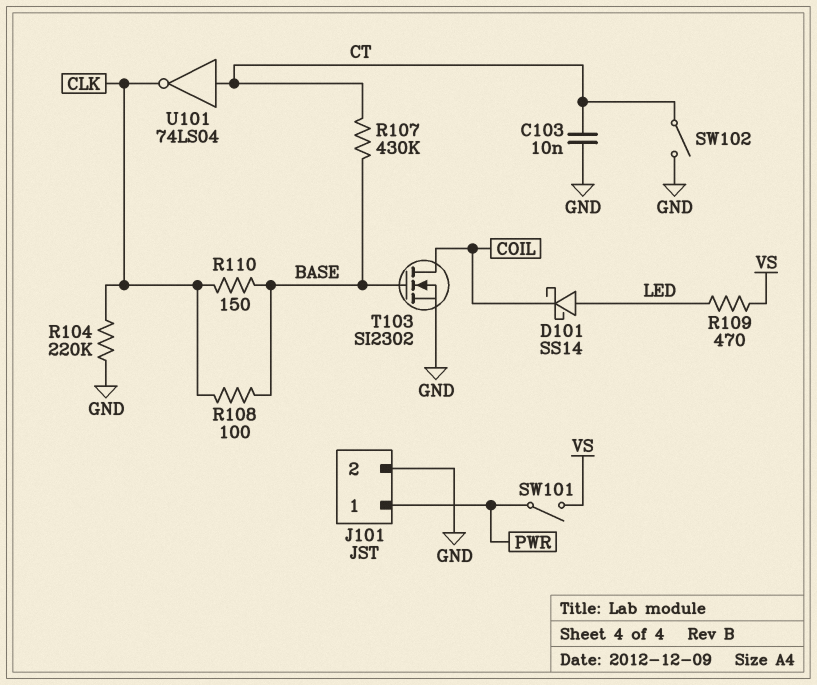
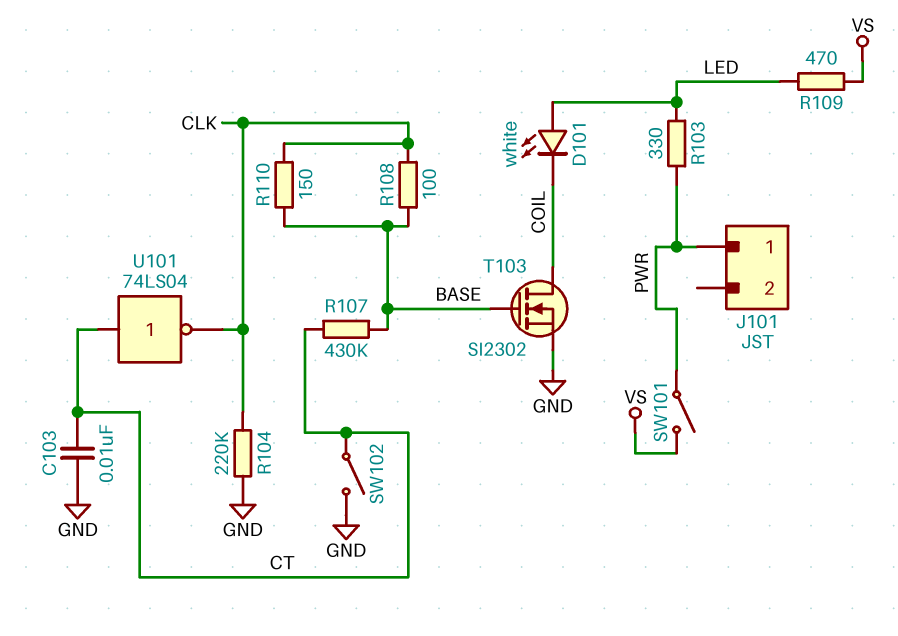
D101: schottky SS14 (A LED, K COIL) -> LED white (A LED, K COIL)
J101 pin 2: GND -> none
R103: none -> 330 (LED, PWR)

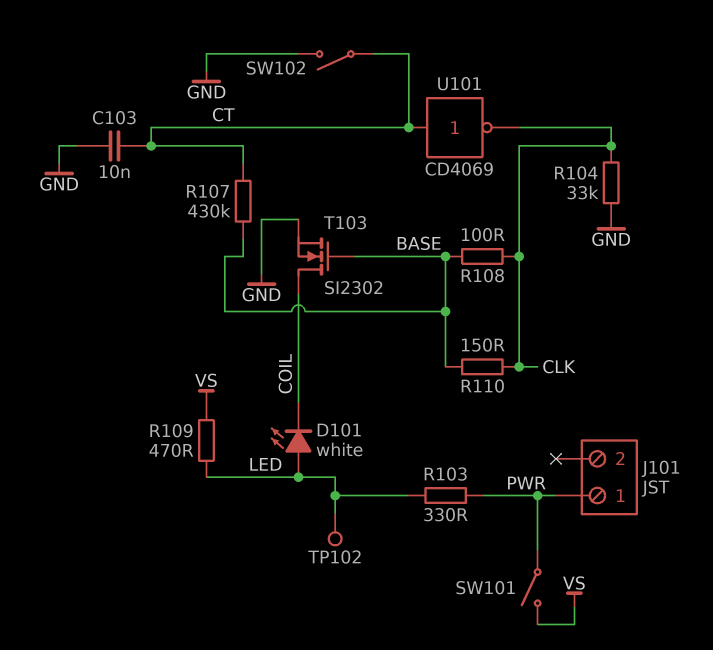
R104: 220k (CLK, GND) -> 33k (CLK, GND)
TP102: none -> test point (LED)
U101: NOT 74LS04 (in CT, out CLK) -> NOT CD4069 (in CT, out CLK)

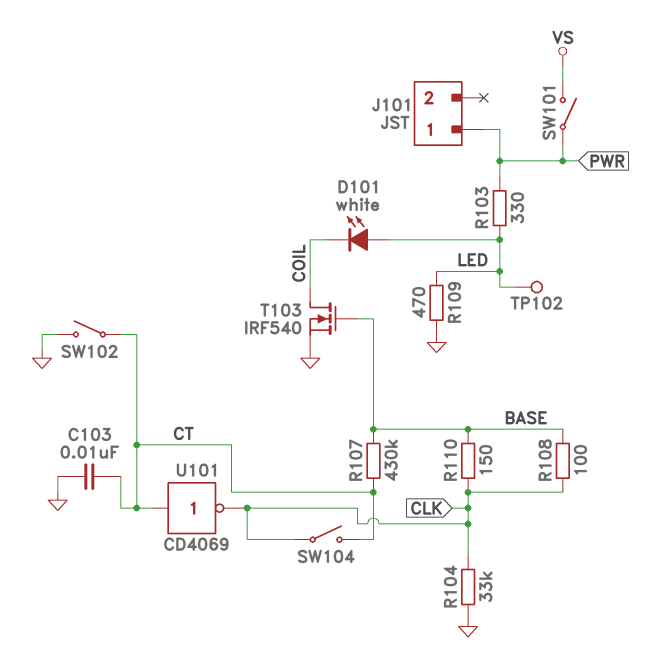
R109: 470 (LED, VS) -> 470 (GND, LED)
SW104: none -> switch (CLK, CT)
T103: NMOS SI2302 (G BASE, D COIL, S GND) -> NMOS IRF540 (G BASE, D COIL, S GND)

